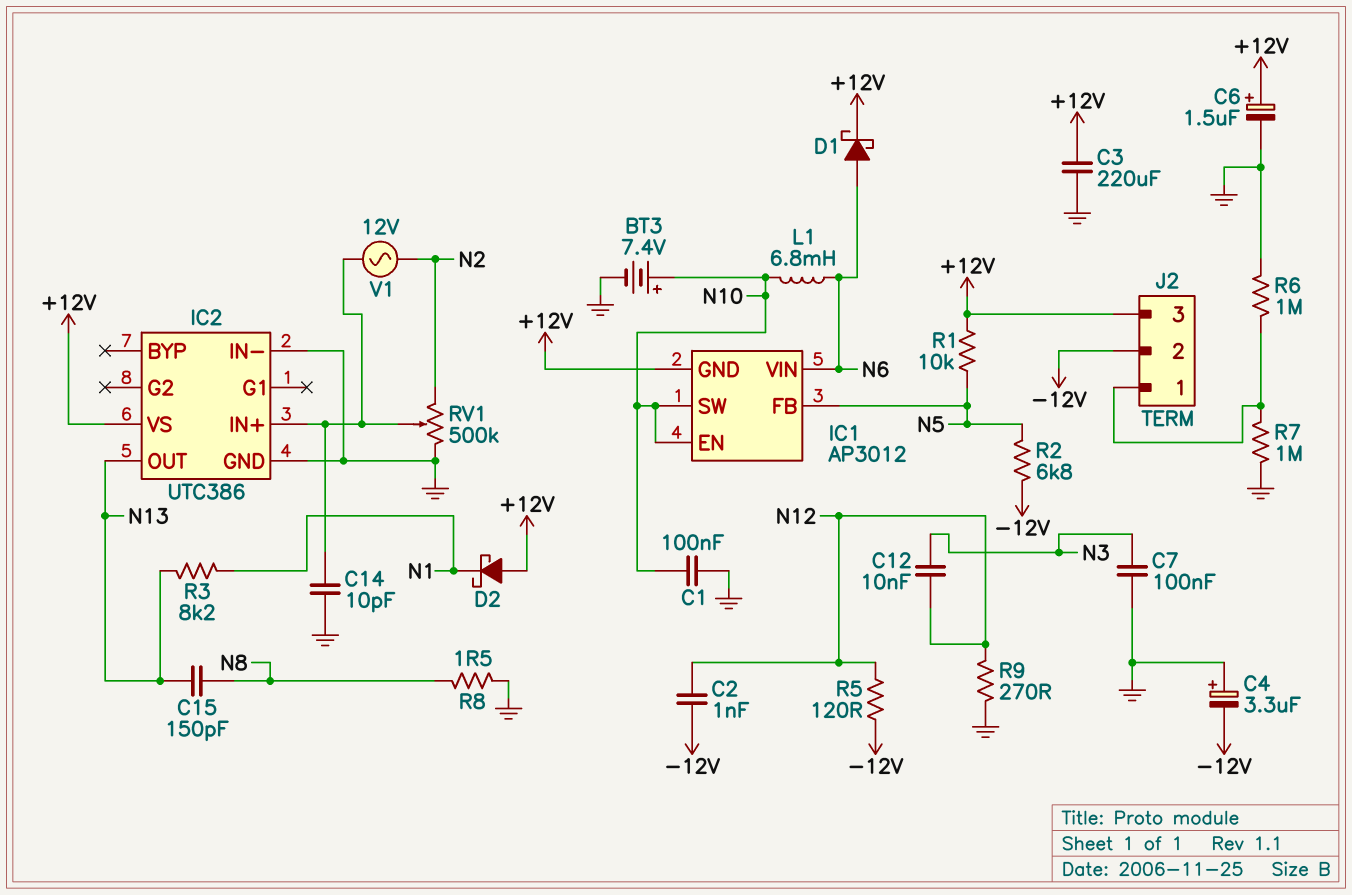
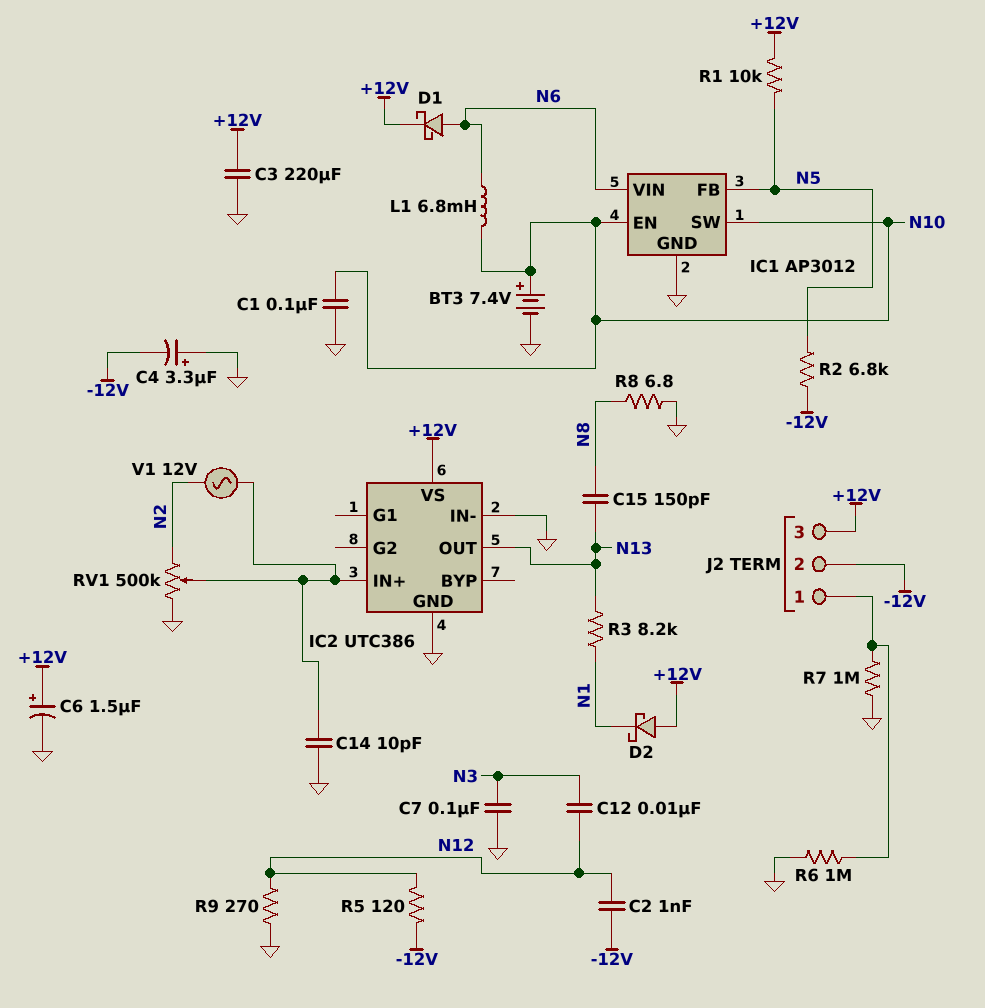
IC1 pin GND: +12V -> GND
R8: 1.5 (GND, N8) -> 6.8 (GND, N8)

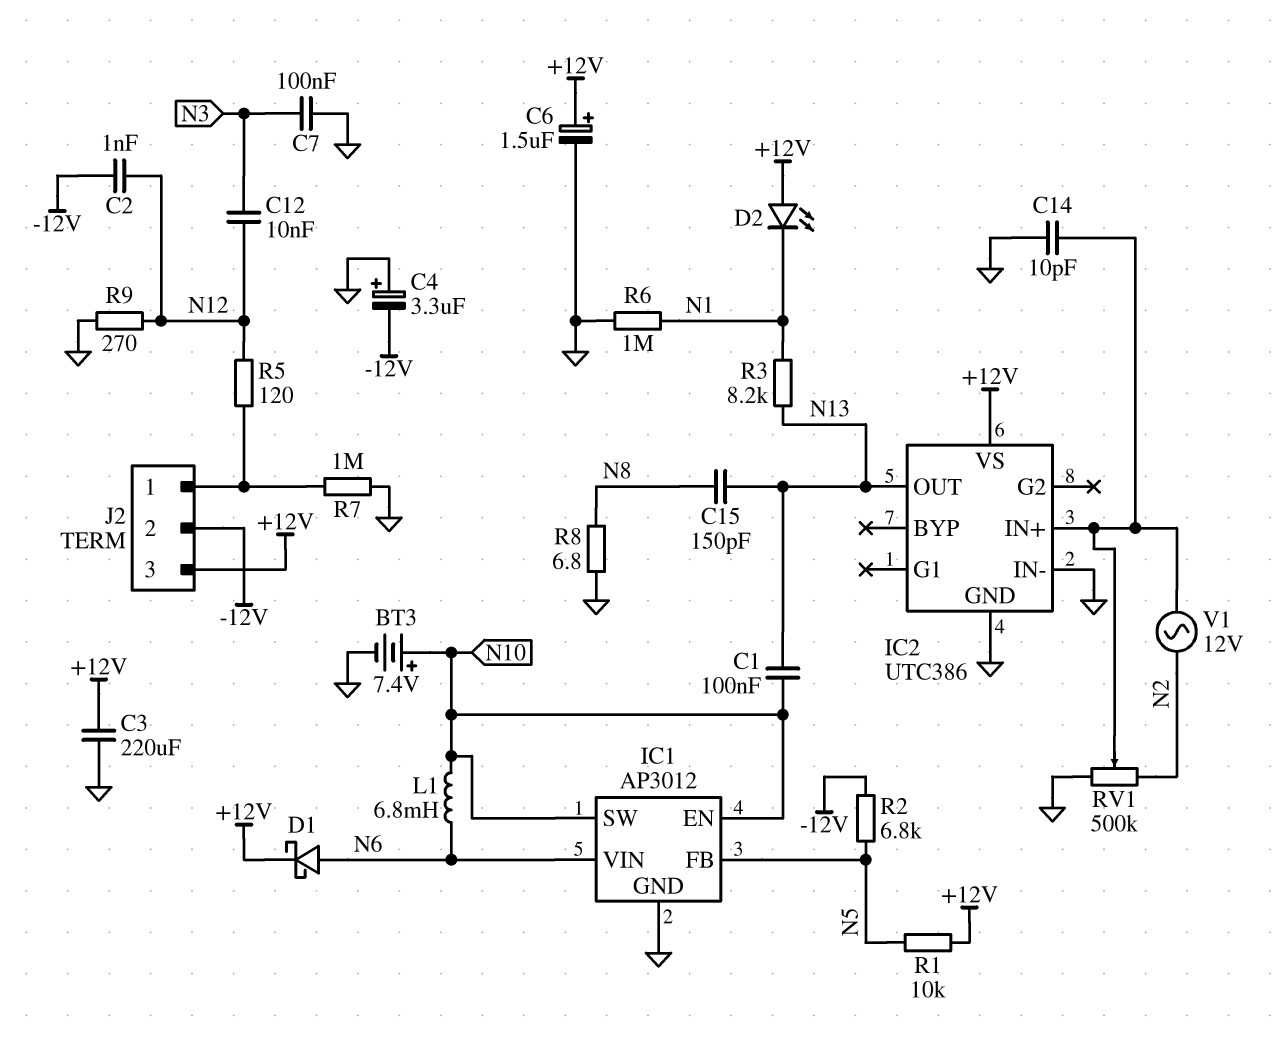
C1: 100nF (GND, N10) -> 100nF (N10, N13)
D2: schottky (A +12V, K N1) -> LED (A +12V, K N1)
R5: 120 (-12V, N12) -> 120 (J2/1, N12)
R6: 1M (GND, J2/1) -> 1M (GND, N1)

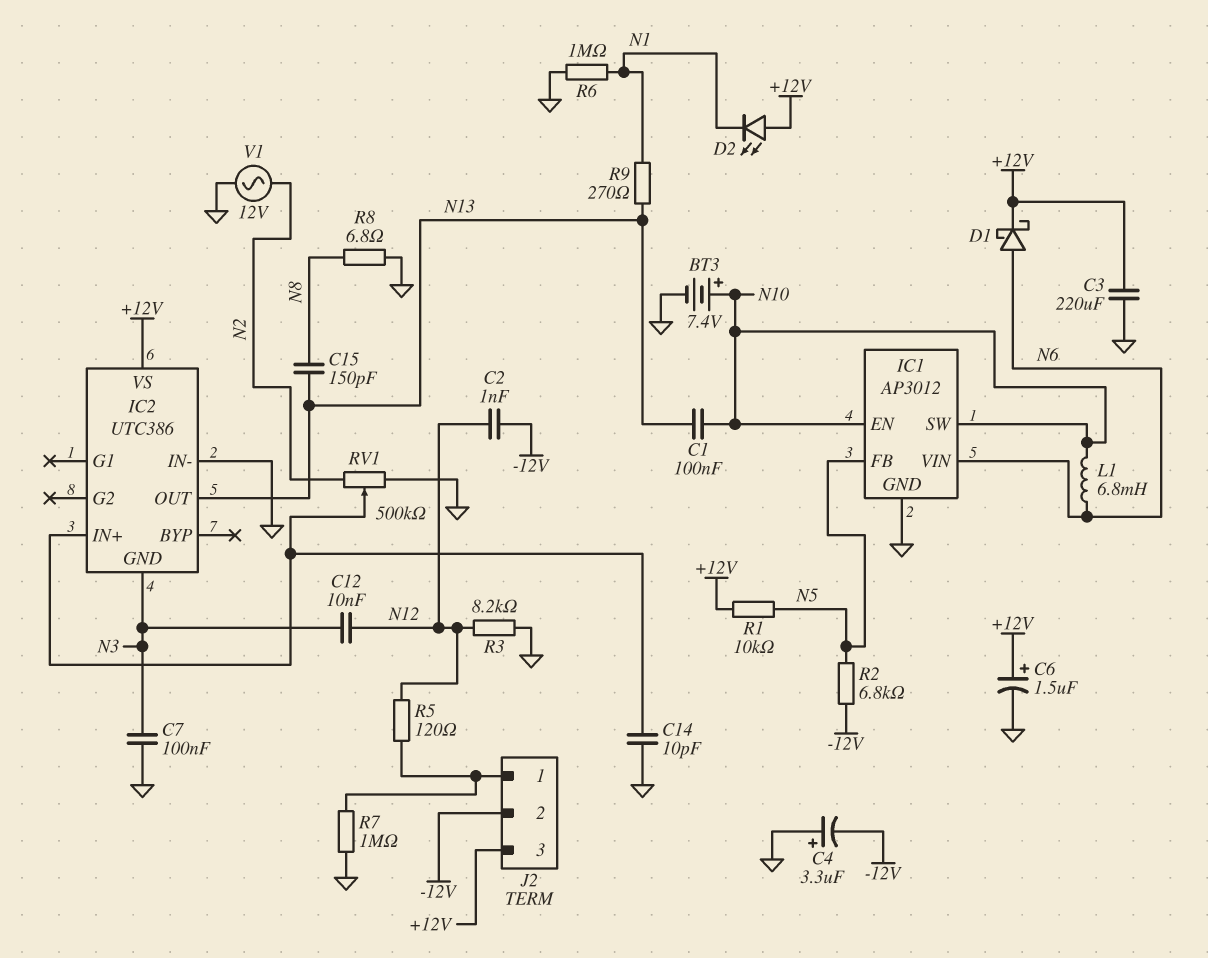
IC2 pin GND: GND -> N3
R3: 8.2k (N1, N13) -> 8.2k (GND, N12)
R9: 270 (GND, N12) -> 270 (N1, N13)
V1: AC 12V (IC2/IN+, N2) -> AC 12V (GND, N2)

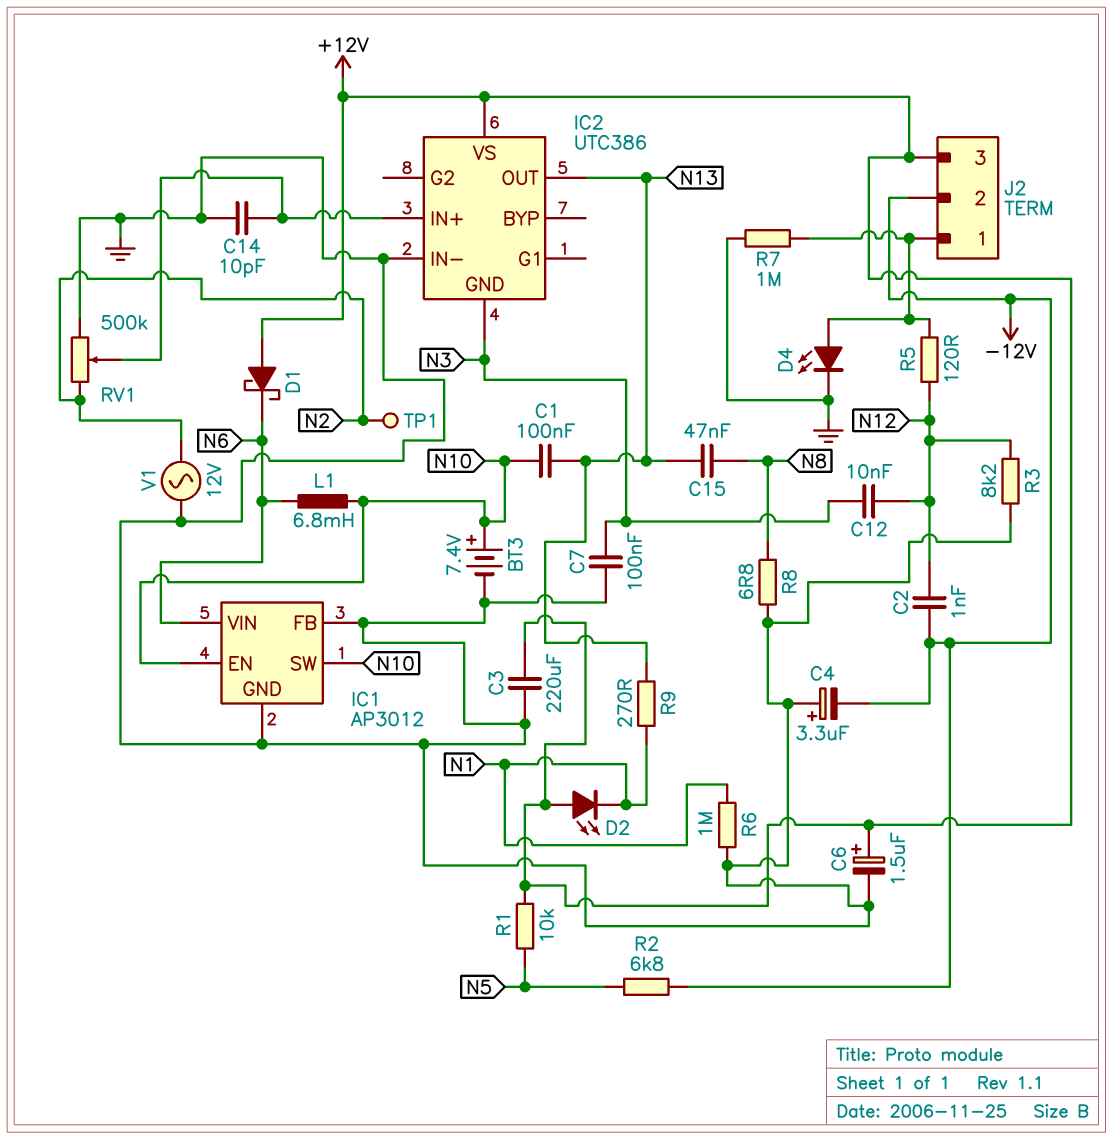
C15: 150pF (N8, N13) -> 47nF (N8, N13)
D1: schottky (A N6, K +12V) -> schottky (A +12V, K N6)
D4: none -> LED (A J2/1, K GND)
IC1 pin FB: N5 -> GND
TP1: none -> test point (N2)

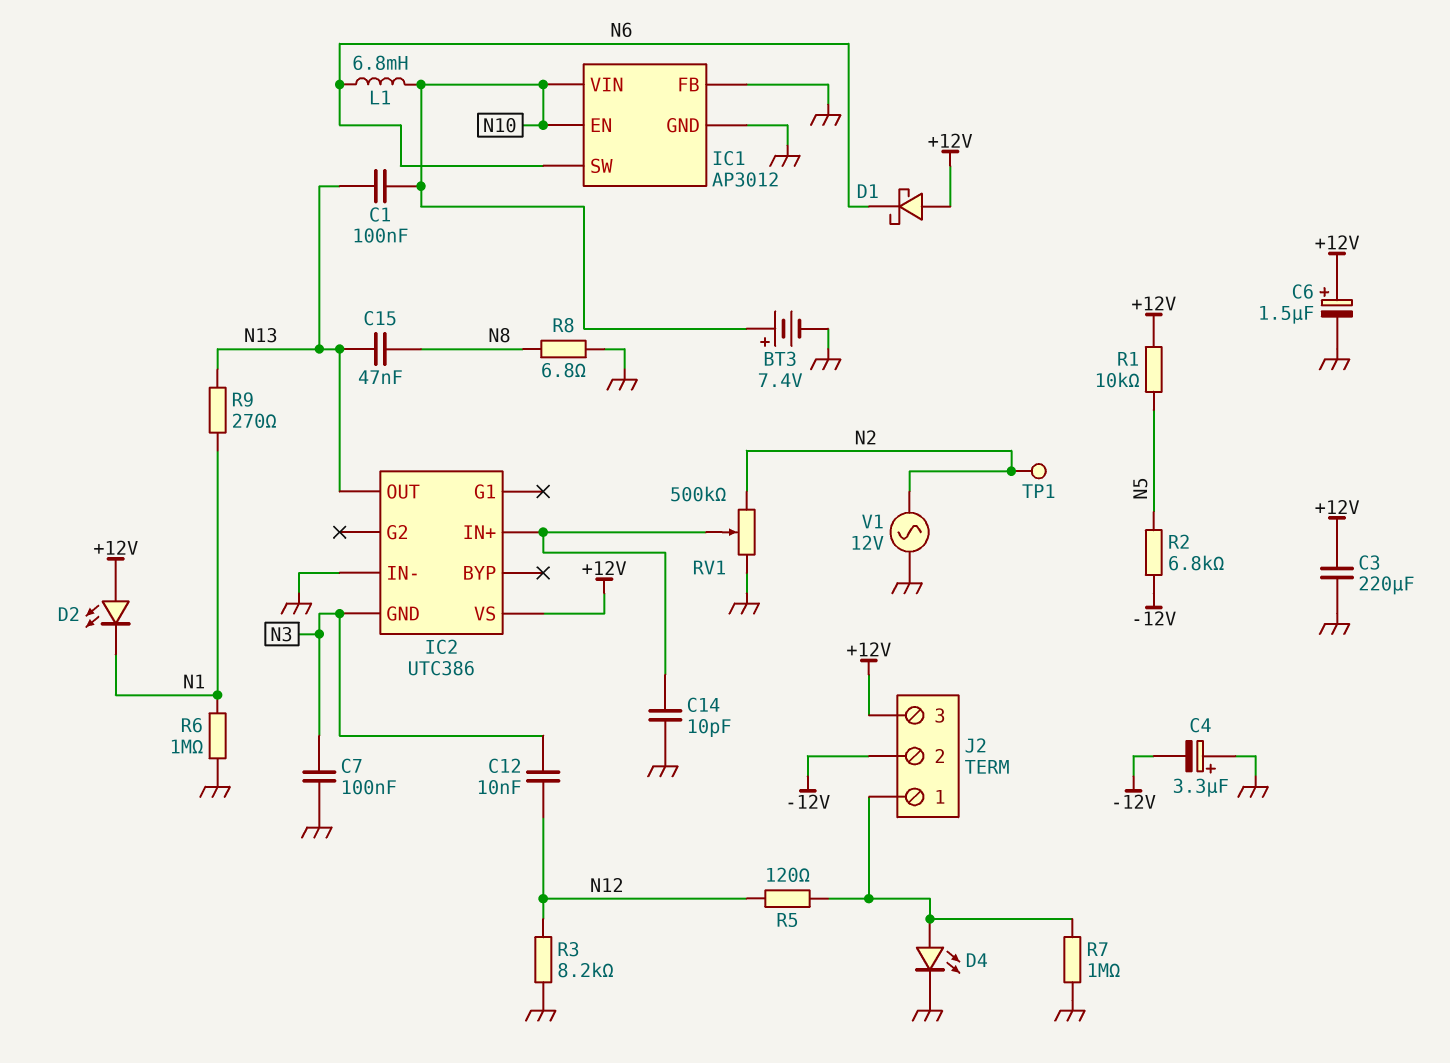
C2: 1nF (-12V, N12) -> none
IC1 pin SW: N10 -> N6
IC1 pin VIN: N6 -> N10

